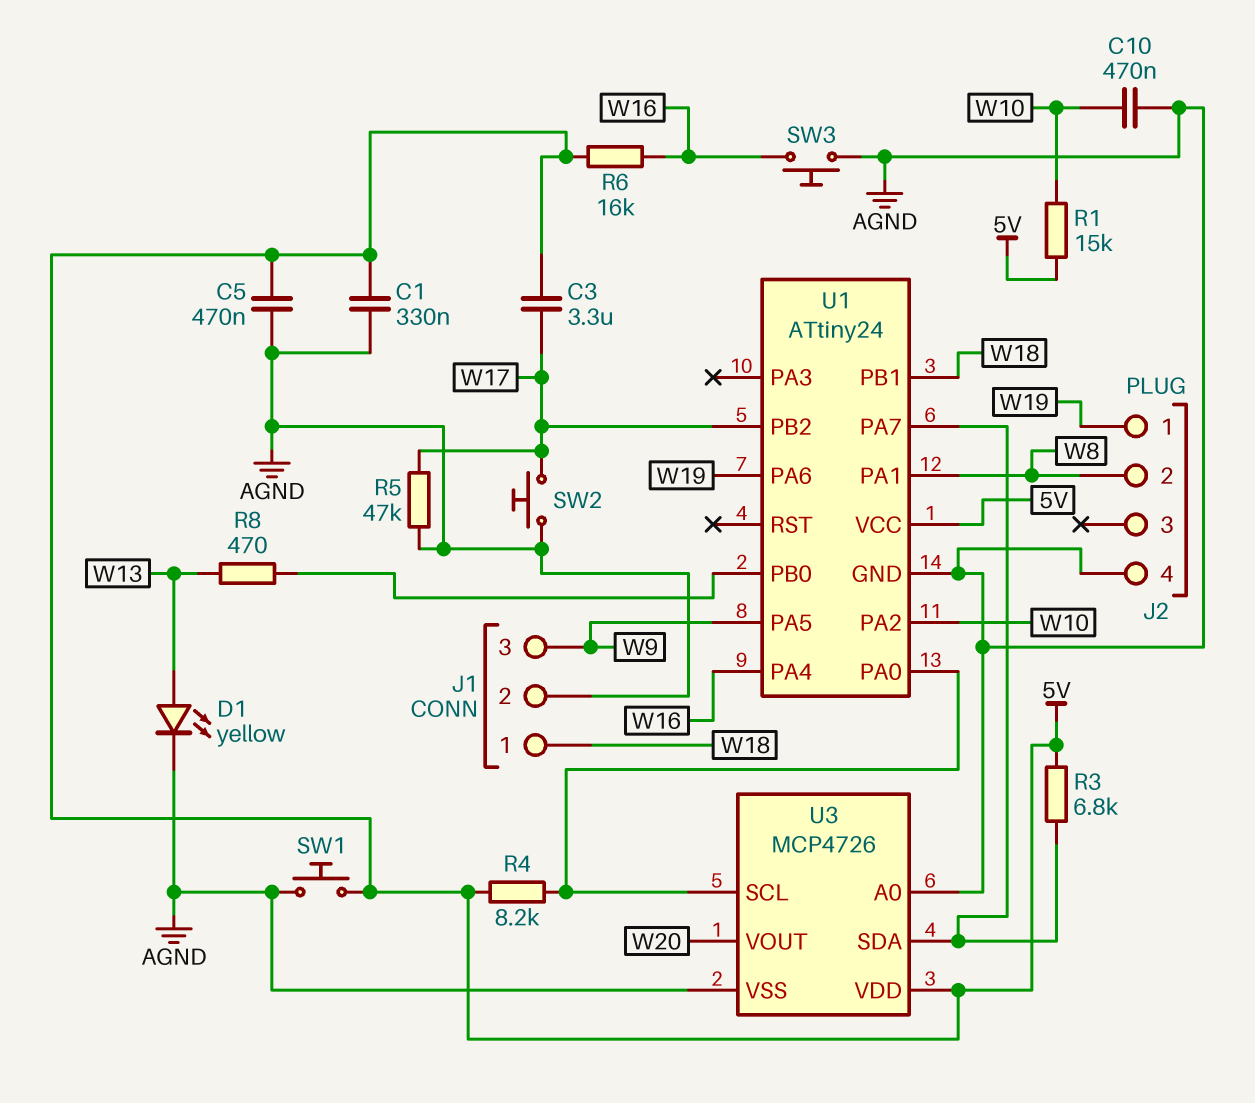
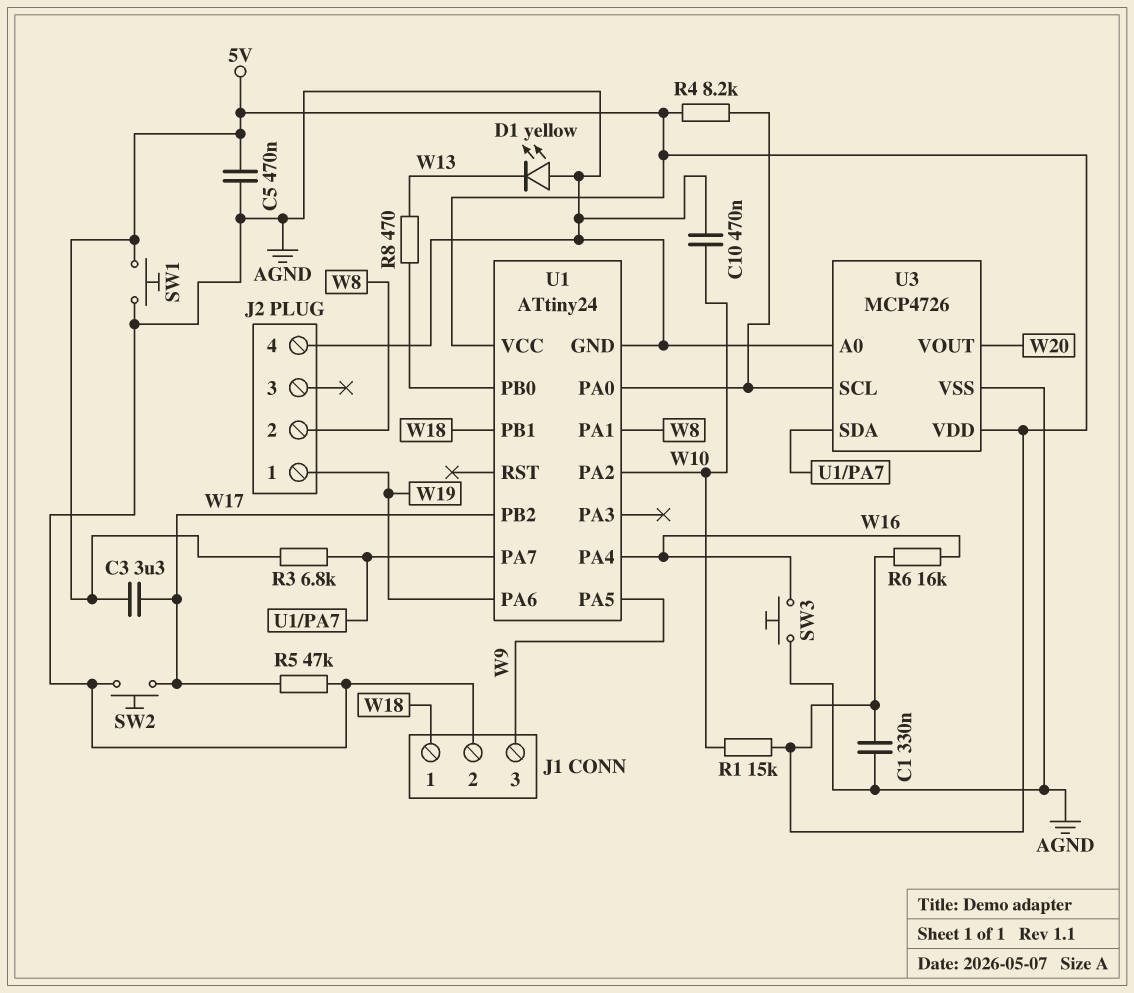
D1: LED yellow (A W13, K AGND) -> LED yellow (A AGND, K W13)

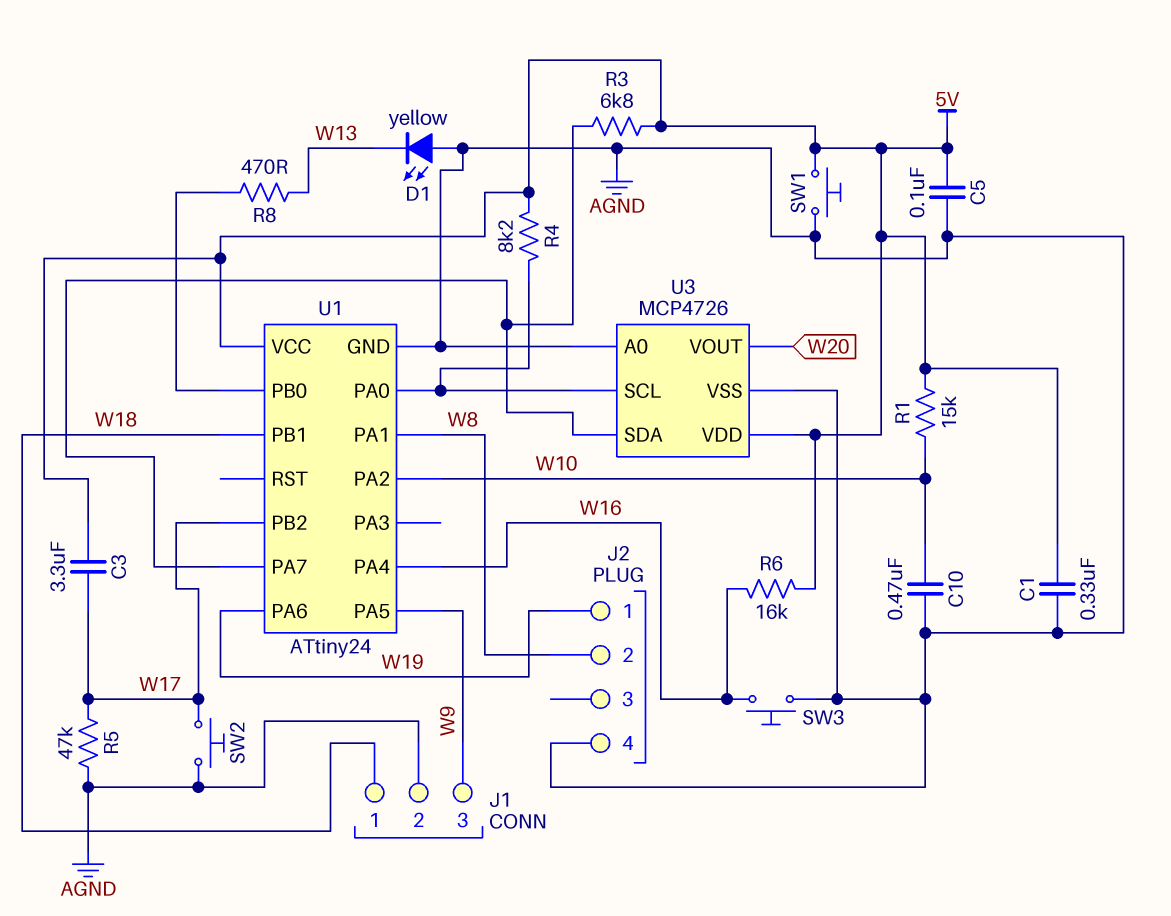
C5: 470nF (5V, AGND) -> 100nF (5V, AGND)

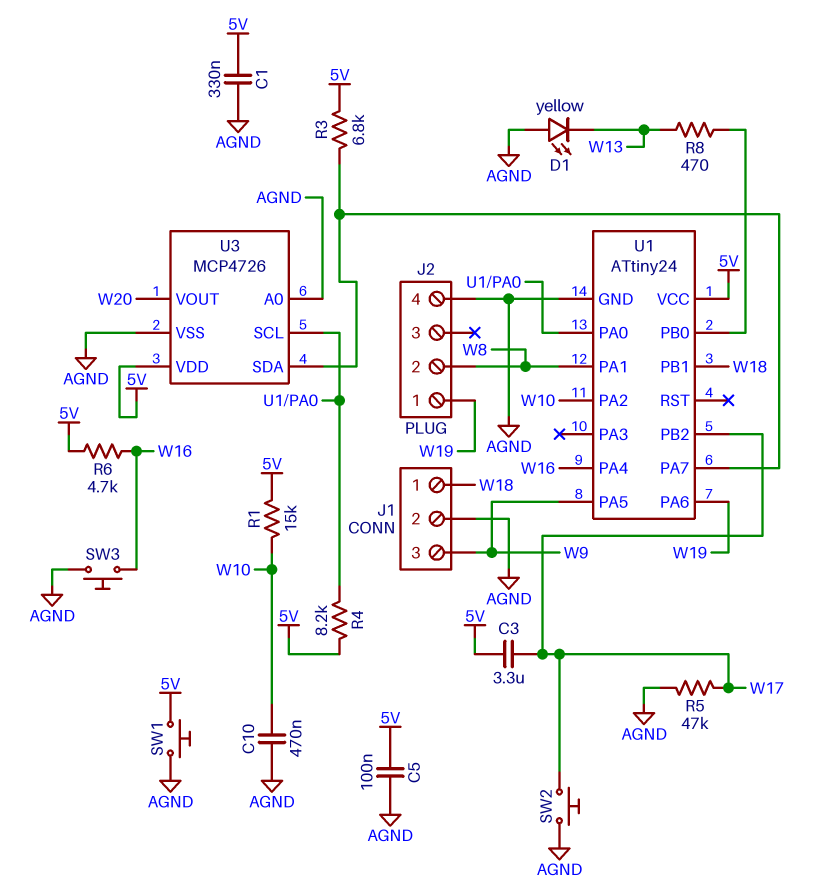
R6: 16k (5V, W16) -> 4.7k (5V, W16)

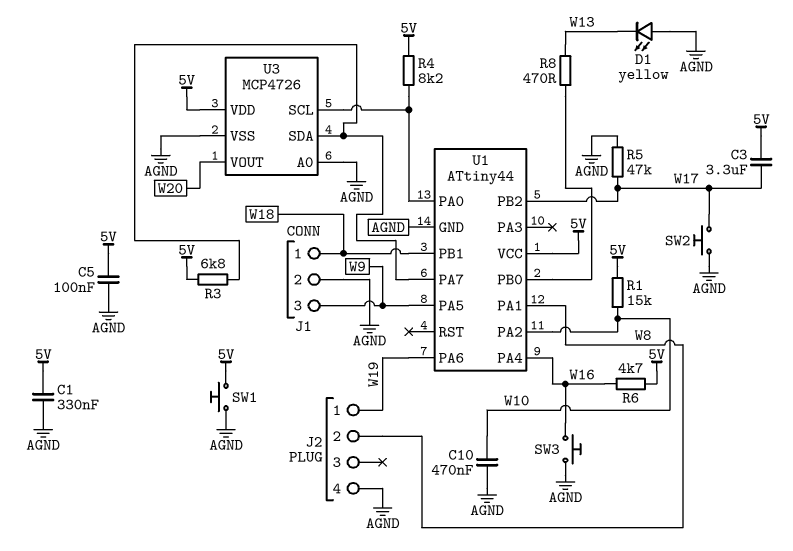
U1: ATtiny24 -> ATtiny44

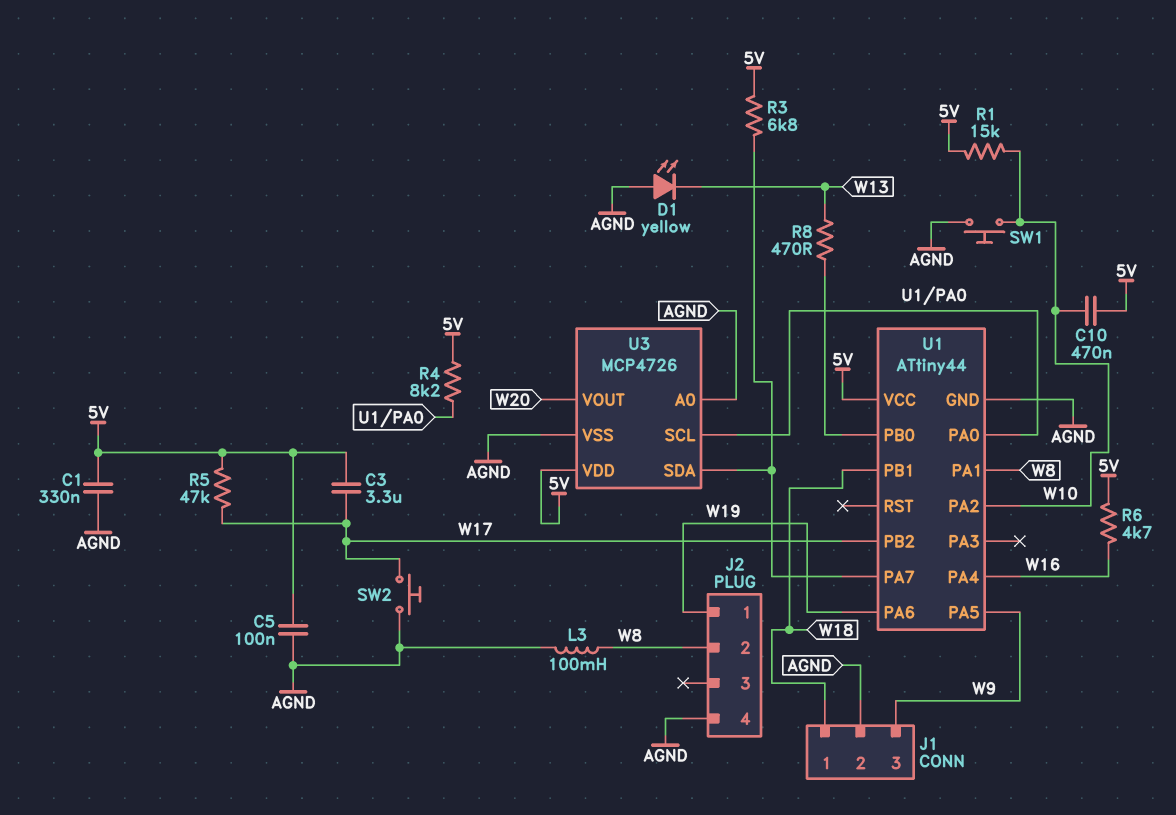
C10: 470nF (AGND, W10) -> 470nF (5V, W10)
L3: none -> 100mH (AGND, W8)
R5: 47k (AGND, W17) -> 47k (5V, W17)
SW1: button (5V, AGND) -> button (AGND, W10)
SW3: button (AGND, W16) -> none

